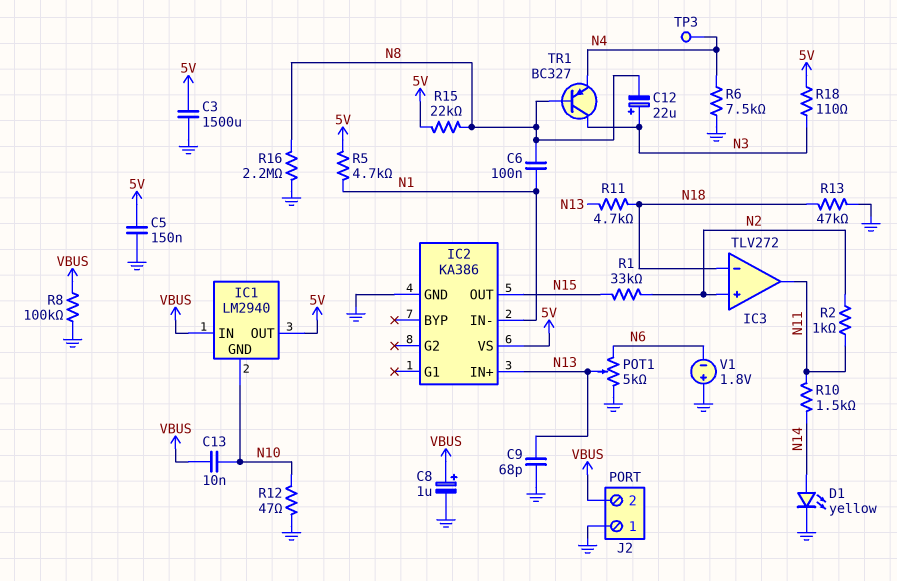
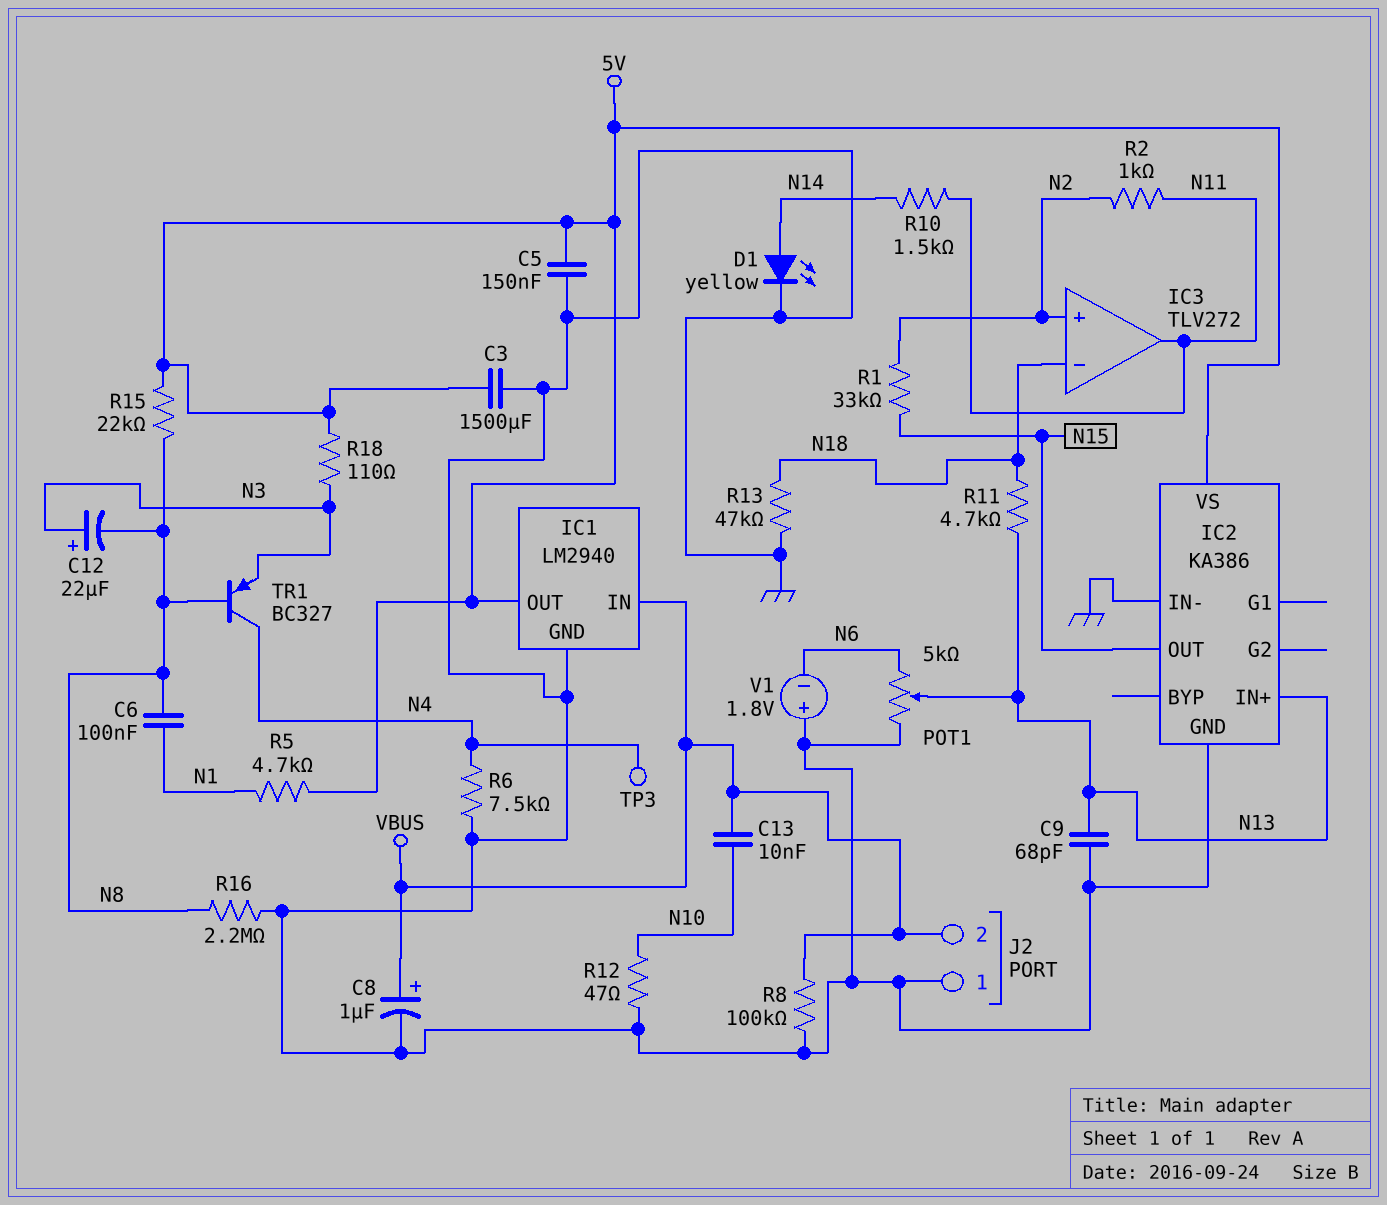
IC1 pin GND: N10 -> GND
IC2 pin IN-: N1 -> GND
TR1: PNP BC327 (B N8, C N3, E N4) -> PNP BC327 (B N8, C N4, E N3)

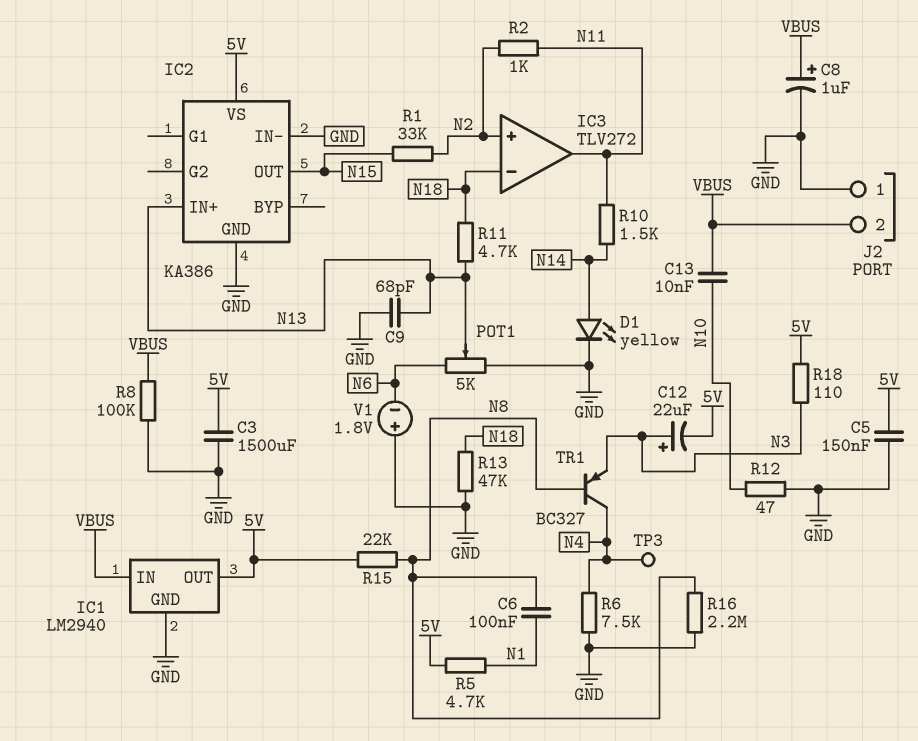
C12: 22uF (plus N3, minus N8) -> 22uF (plus N3, minus 5V)

